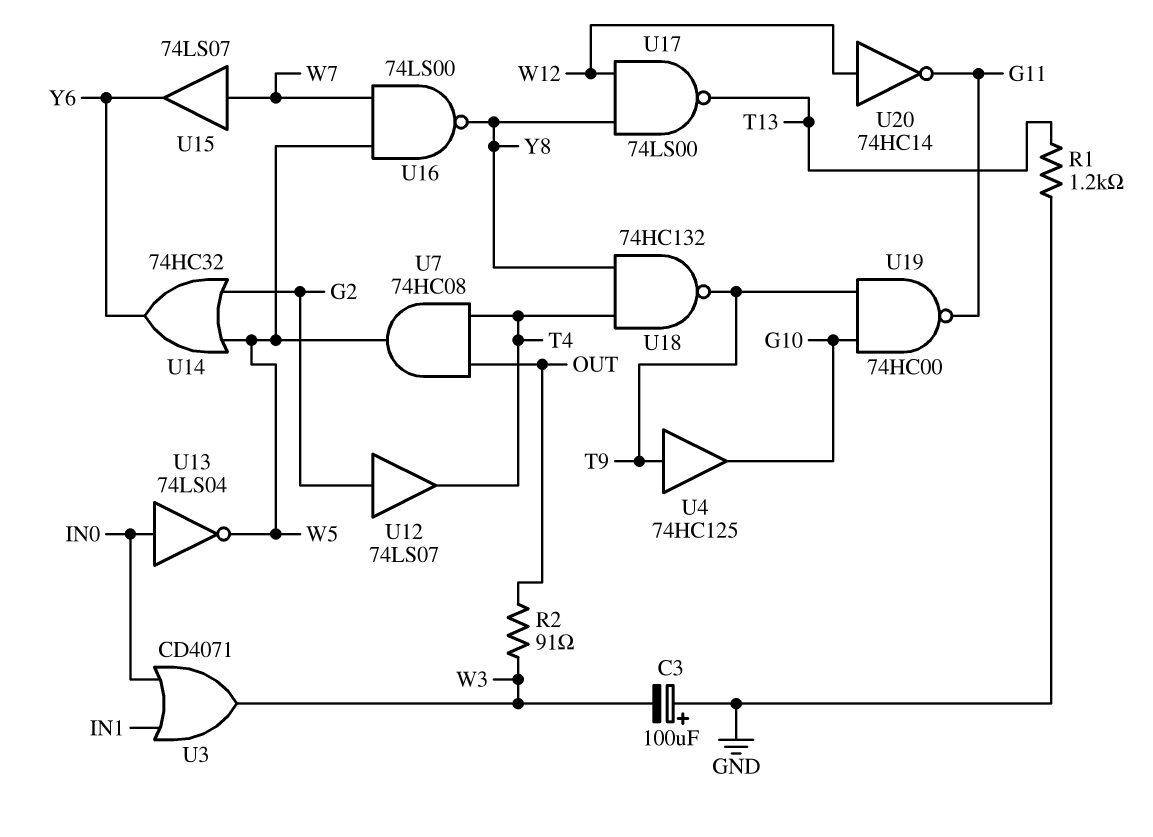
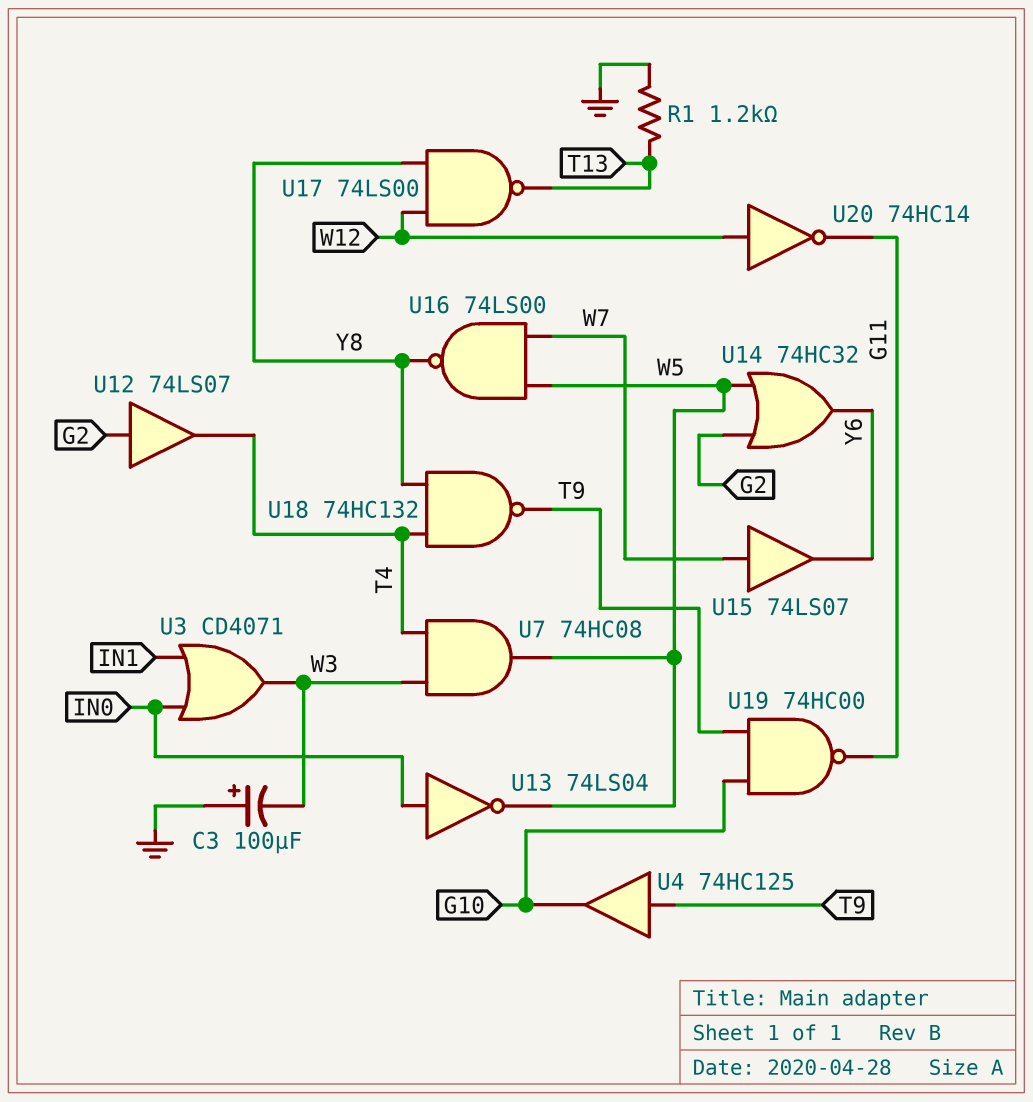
R2: 91 (OUT, W3) -> none
U7: AND 74HC08 (in OUT, in T4, out W5) -> AND 74HC08 (in T4, in W3, out W5)

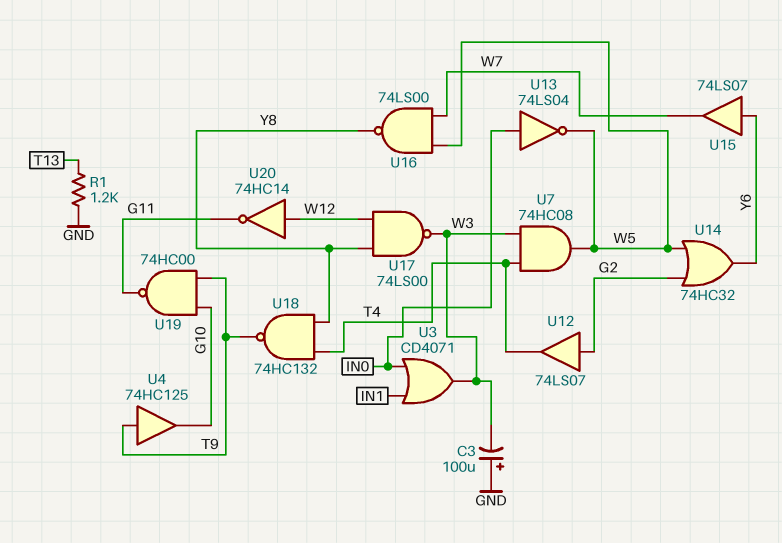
U15: buffer 74LS07 (in W7, out Y6) -> buffer 74LS07 (in Y6, out W7)
U17: NAND 74LS00 (in W12, in Y8, out T13) -> NAND 74LS00 (in W12, in Y8, out W3)

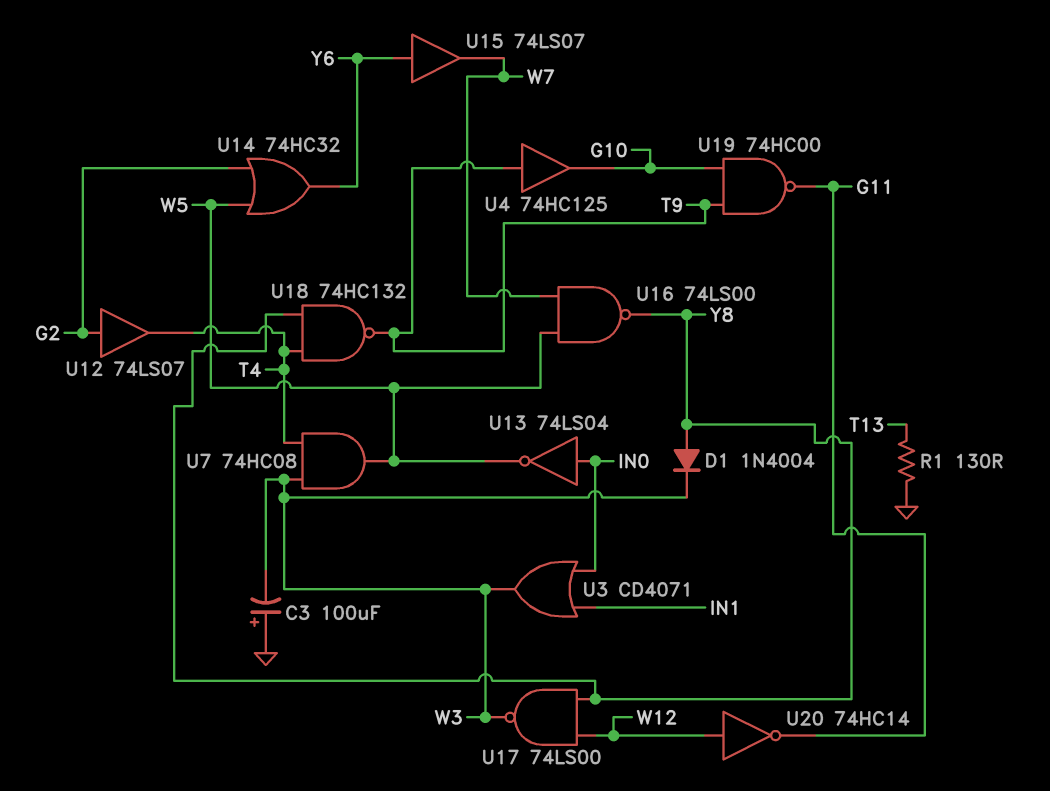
D1: none -> diode 1N4004 (A Y8, K W3)
R1: 1.2k (GND, T13) -> 130 (GND, T13)

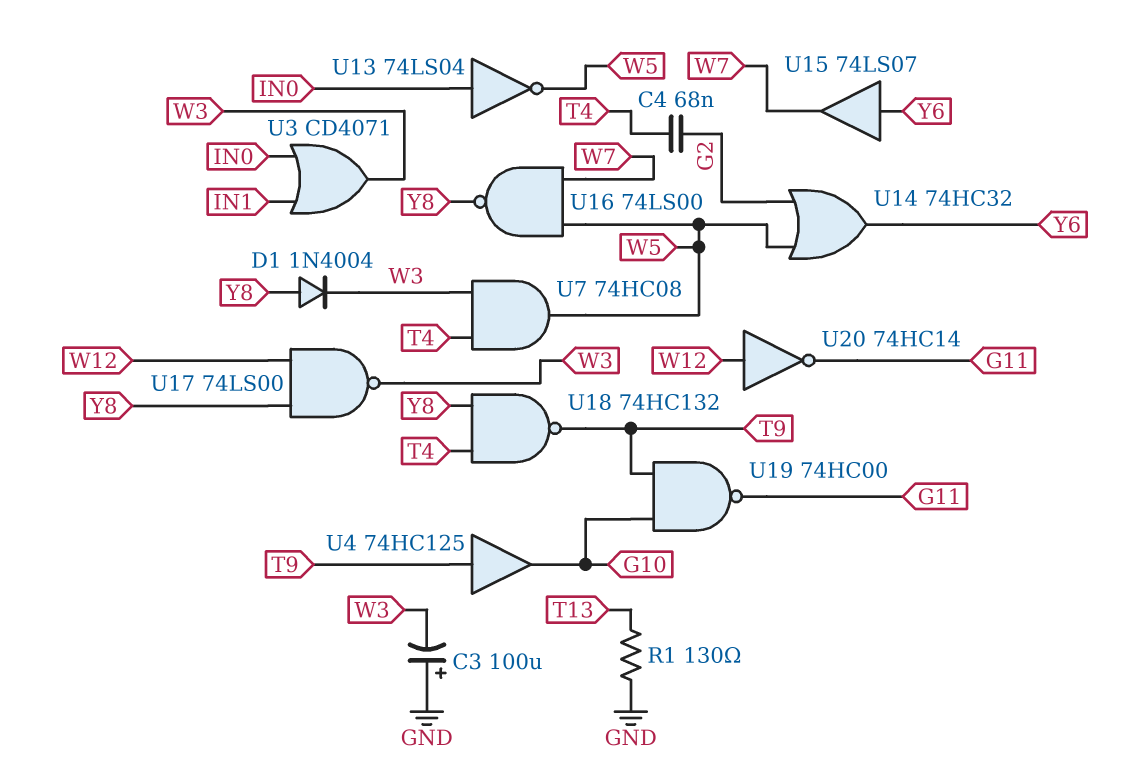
C4: none -> 68nF (G2, T4)
U12: buffer 74LS07 (in G2, out T4) -> none

